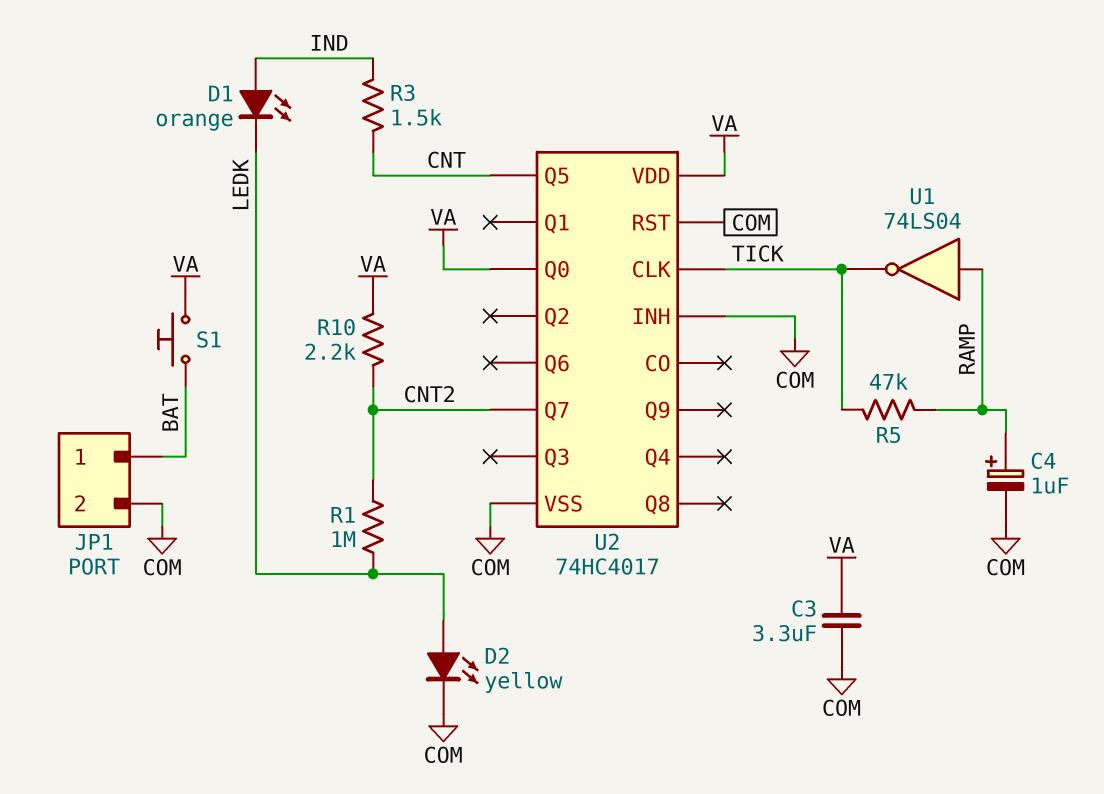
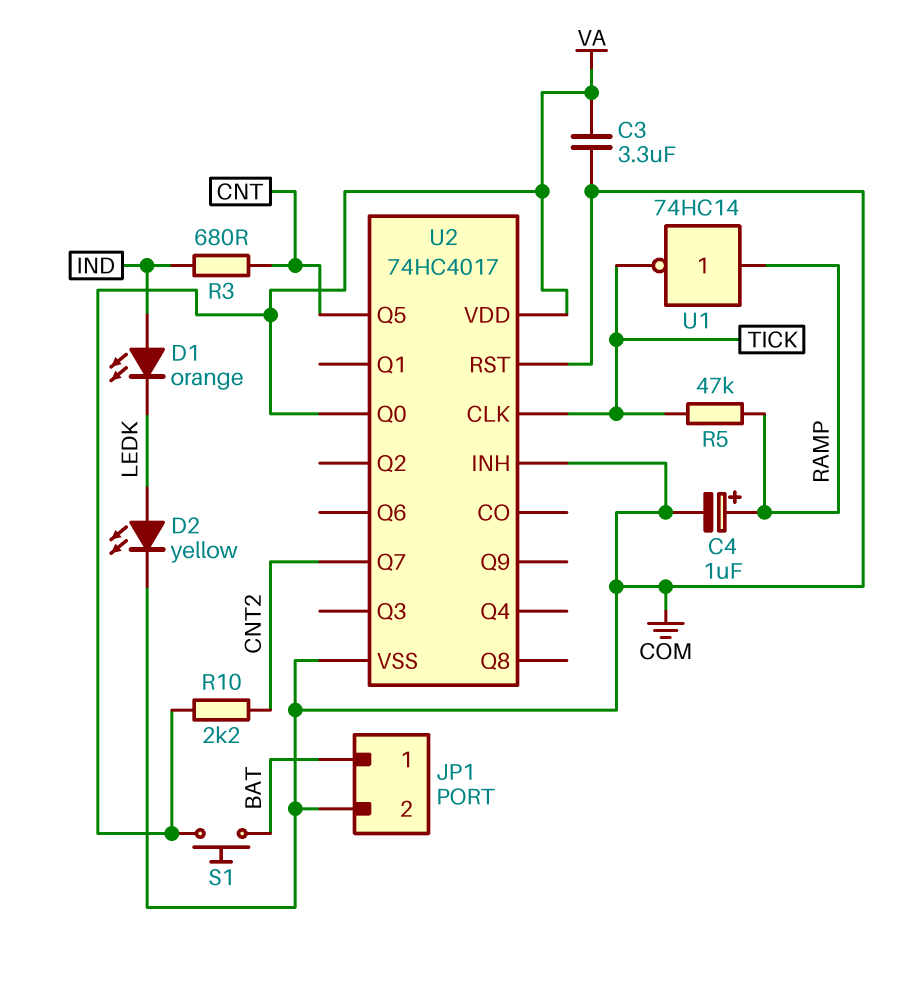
R1: 1M (CNT2, LEDK) -> none
R3: 1.5k (CNT, IND) -> 680 (CNT, IND)
U1: NOT 74LS04 (in RAMP, out TICK) -> NOT 74HC14 (in RAMP, out TICK)

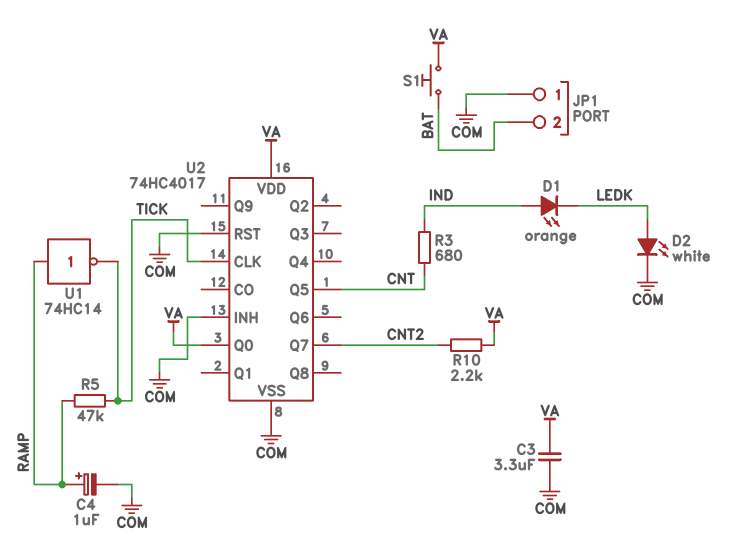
D2: LED yellow (A LEDK, K COM) -> LED white (A LEDK, K COM)
JP1 pin 1: BAT -> COM
JP1 pin 2: COM -> BAT

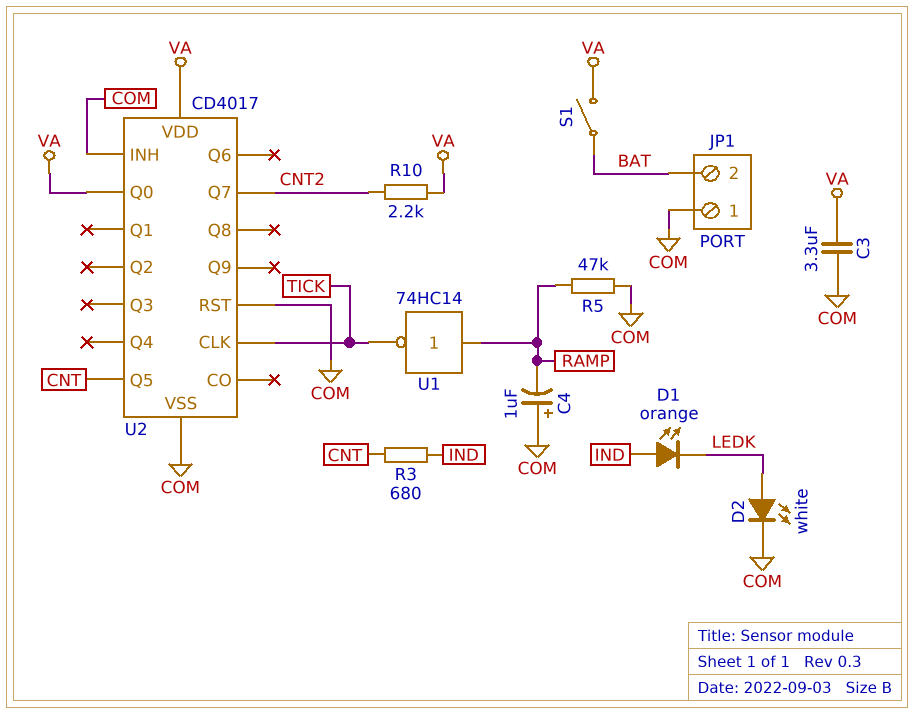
C4: 1uF (plus RAMP, minus COM) -> 1uF (plus COM, minus RAMP)
R5: 47k (RAMP, TICK) -> 47k (COM, RAMP)
S1: button (BAT, VA) -> switch (BAT, VA)
U2: 74HC4017 -> CD4017

